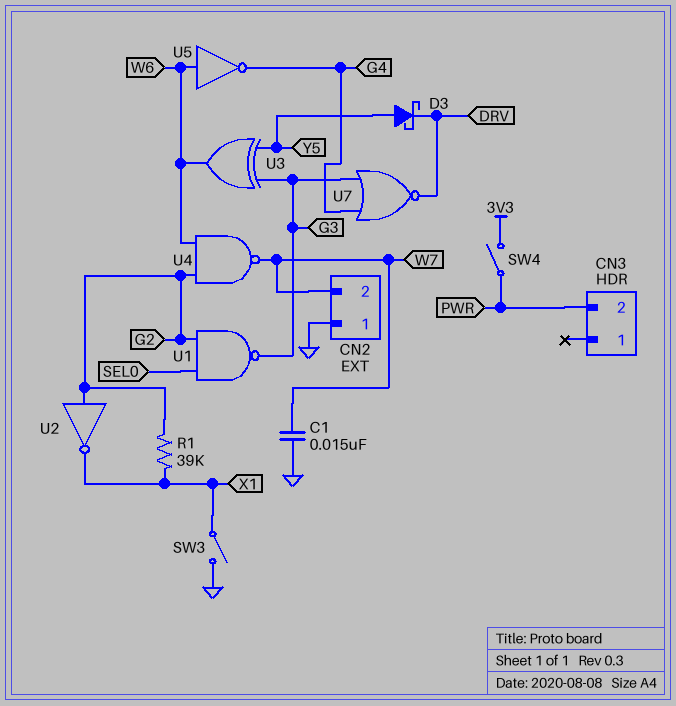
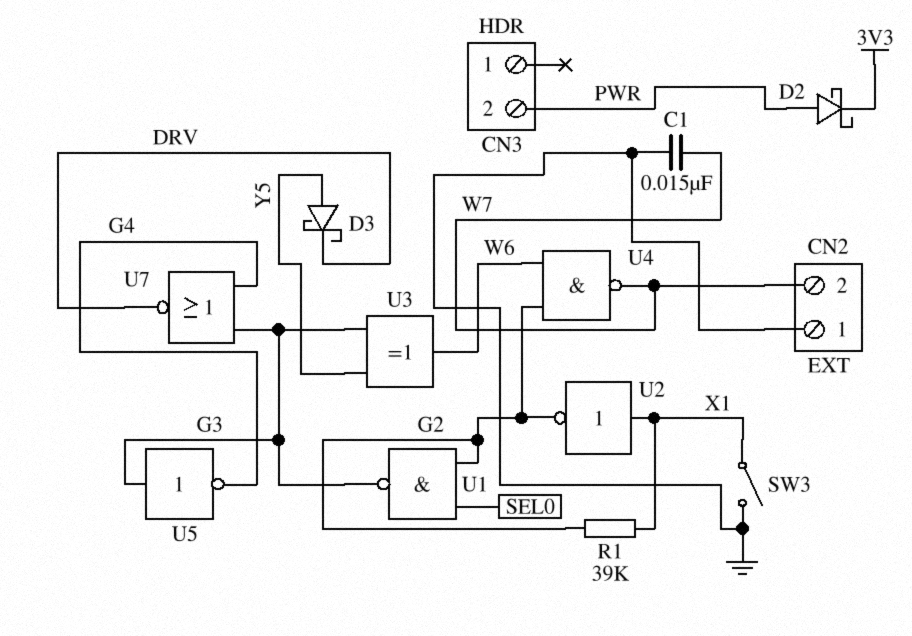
D2: none -> schottky (A PWR, K 3V3)
SW4: switch (3V3, PWR) -> none
U2: NOT (in G2, out X1) -> NOT (in X1, out G2)
U5: NOT (in W6, out G4) -> NOT (in G3, out G4)

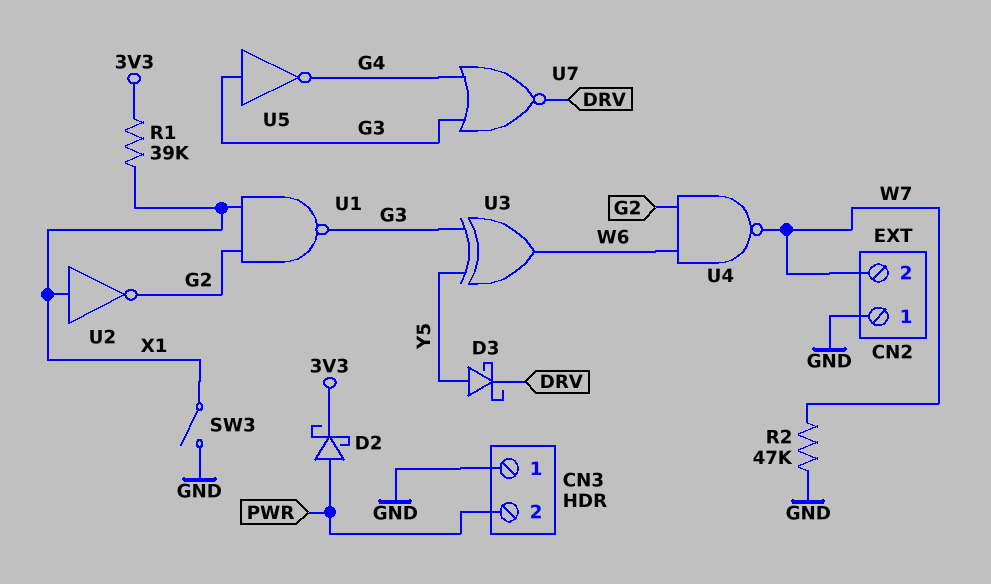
C1: 15nF (GND, W7) -> none
CN3 pin 1: none -> GND
R1: 39k (G2, X1) -> 39k (3V3, X1)
R2: none -> 47k (GND, W7)
U1: NAND (in G2, in SEL0, out G3) -> NAND (in G2, in X1, out G3)

